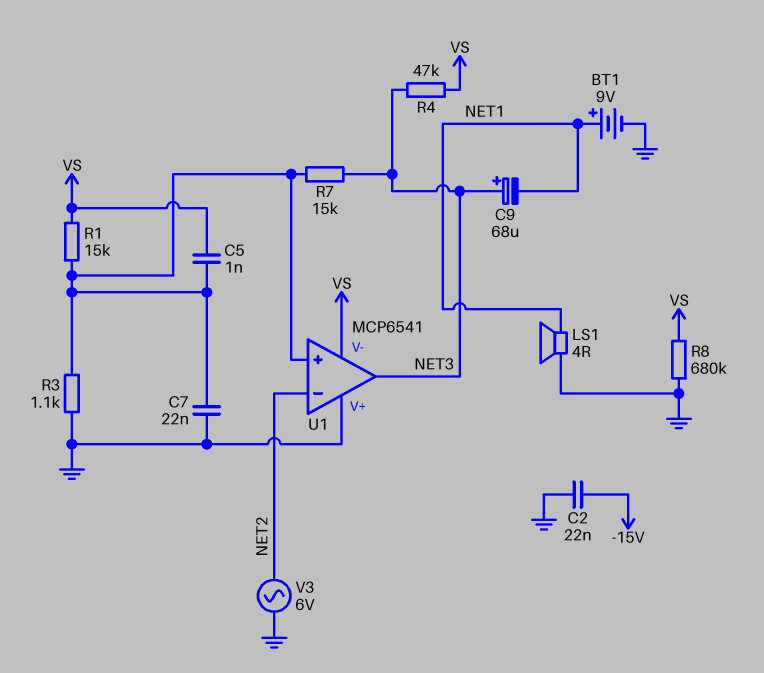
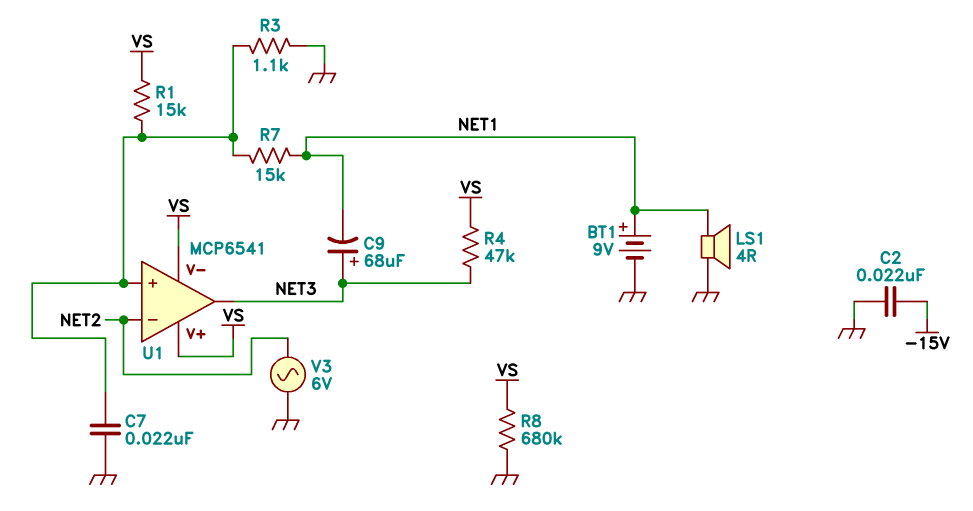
C5: 1nF (U1/in+, VS) -> none
R7: 15k (NET3, U1/in+) -> 15k (NET1, U1/in+)
U1 pin V+: GND -> VS

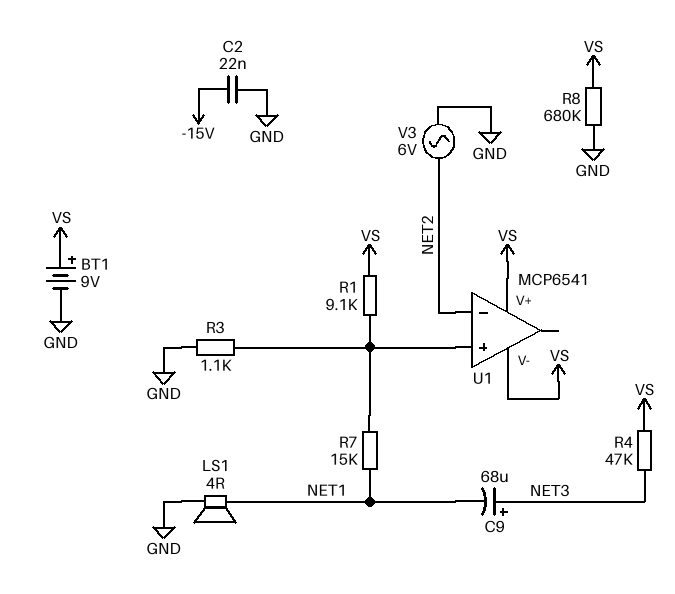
BT1: 9V (plus NET1, minus GND) -> 9V (plus VS, minus GND)
C7: 22nF (GND, U1/in+) -> none
R1: 15k (U1/in+, VS) -> 9.1k (U1/in+, VS)
U1 pin out: NET3 -> none

